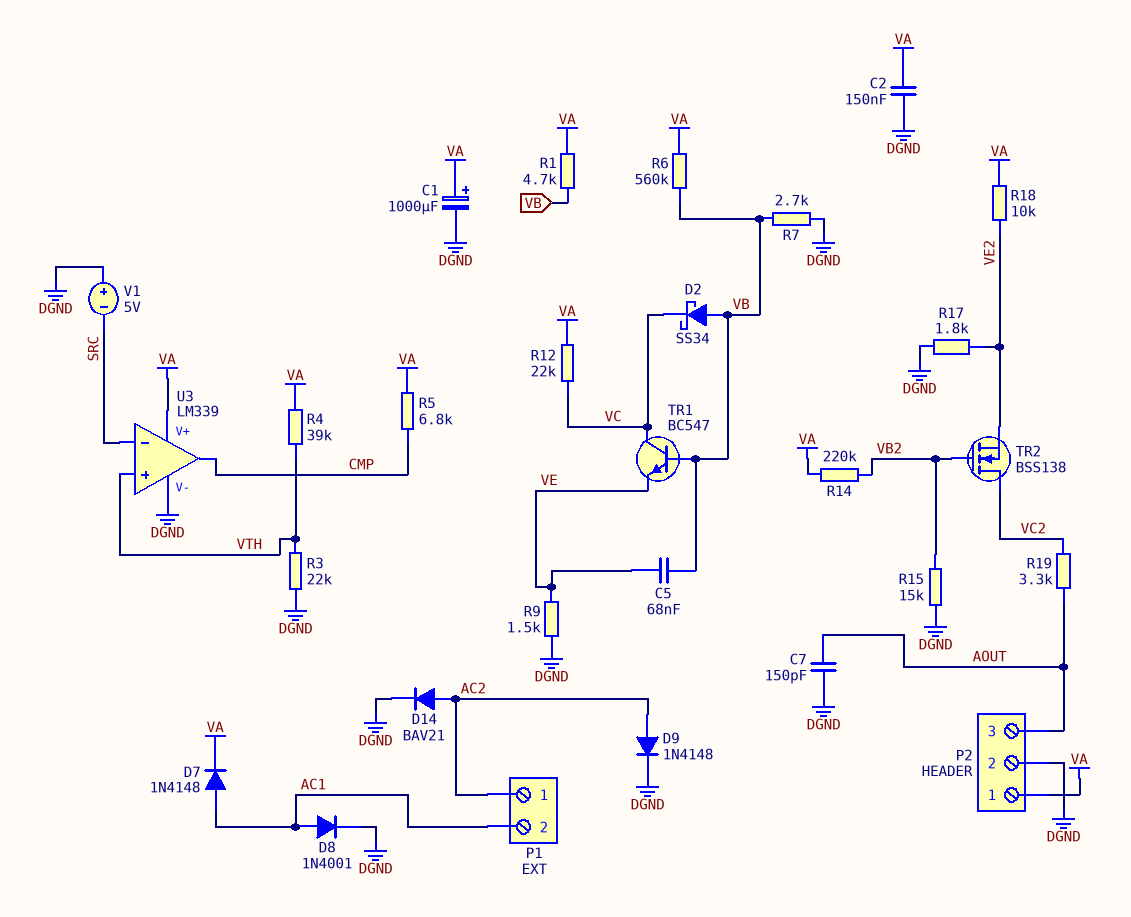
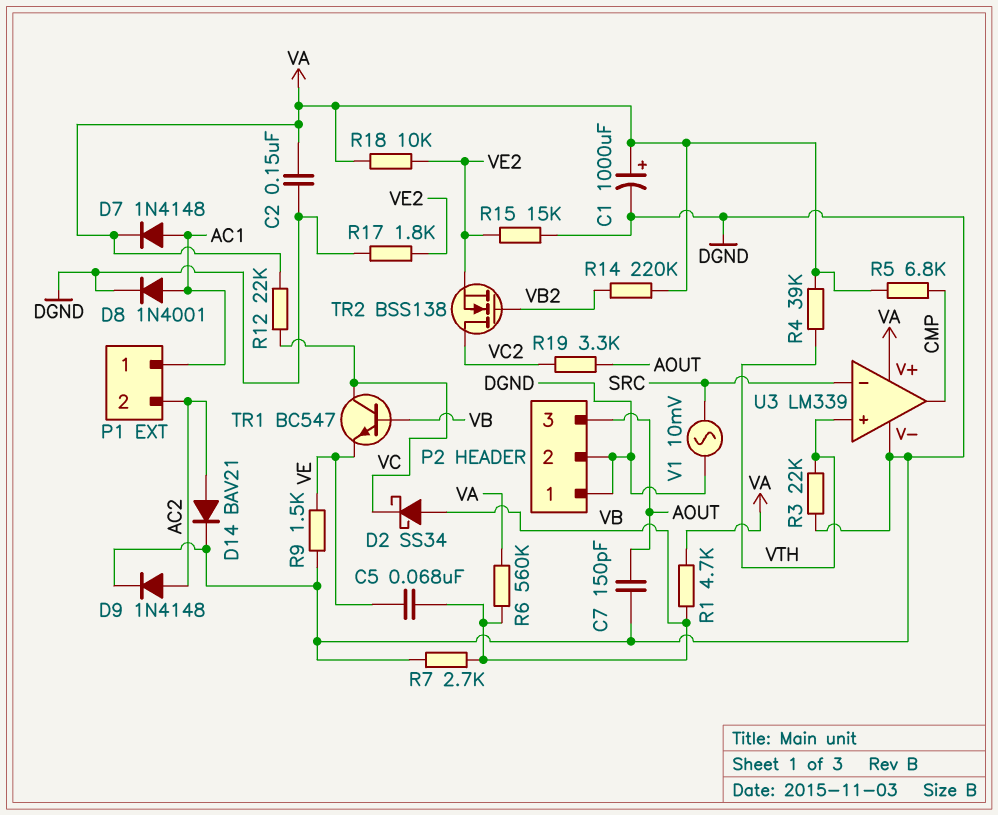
P1 pin 1: AC2 -> AC1
P1 pin 2: AC1 -> AC2
P2 pin 1: VA -> DGND
R15: 15k (DGND, VB2) -> 15k (DGND, VE2)
V1: 5V (plus DGND, minus SRC) -> AC 10mV (DGND, SRC)

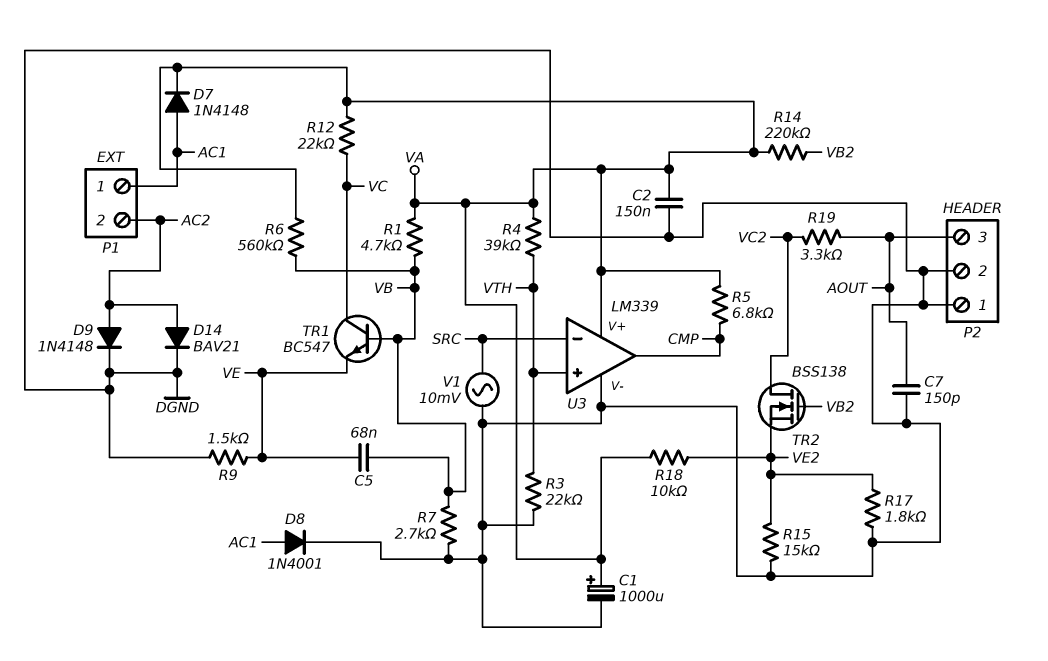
D2: schottky SS34 (A VB, K VC) -> none

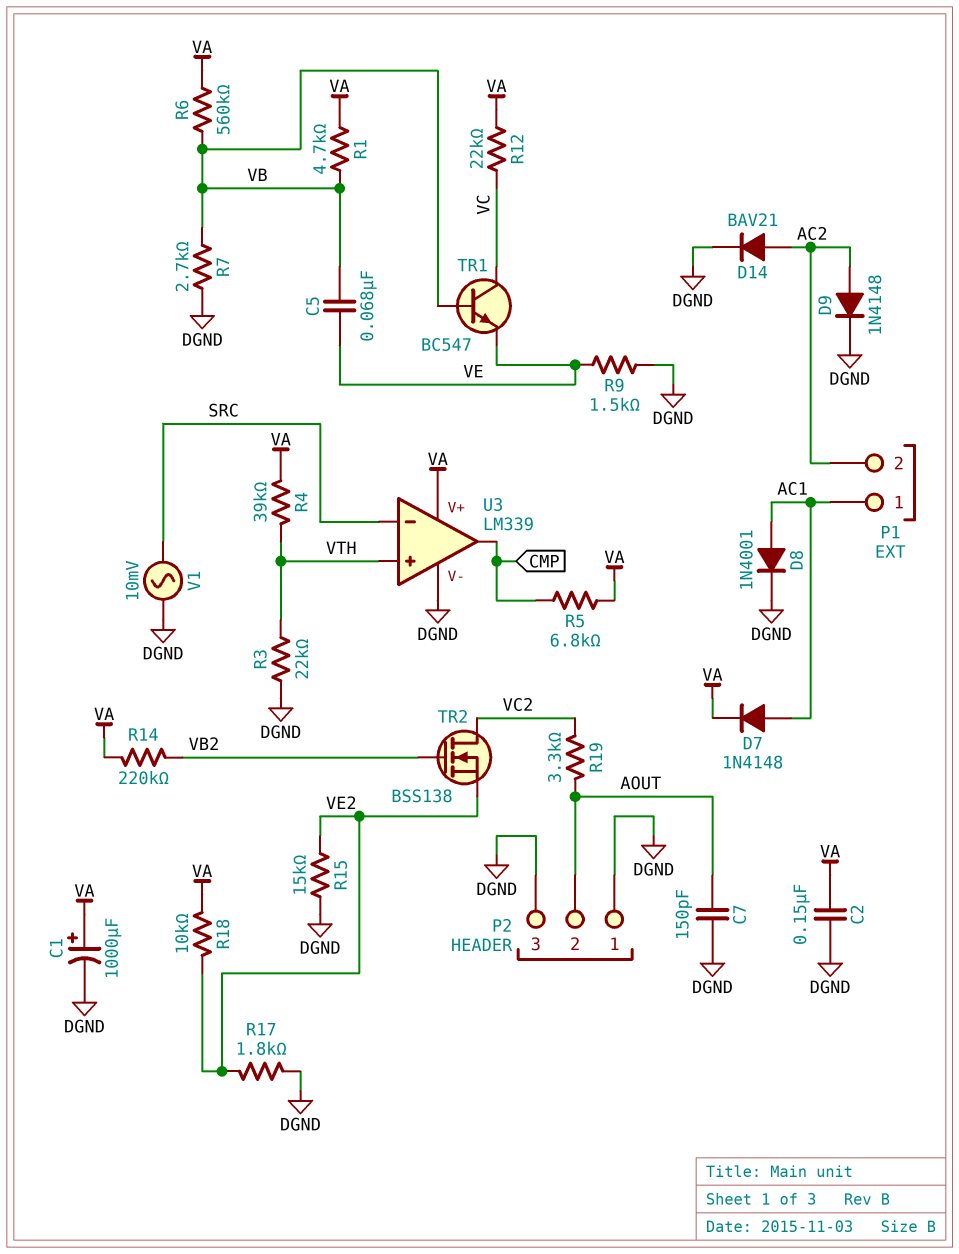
P2 pin 2: DGND -> AOUT
P2 pin 3: AOUT -> DGND

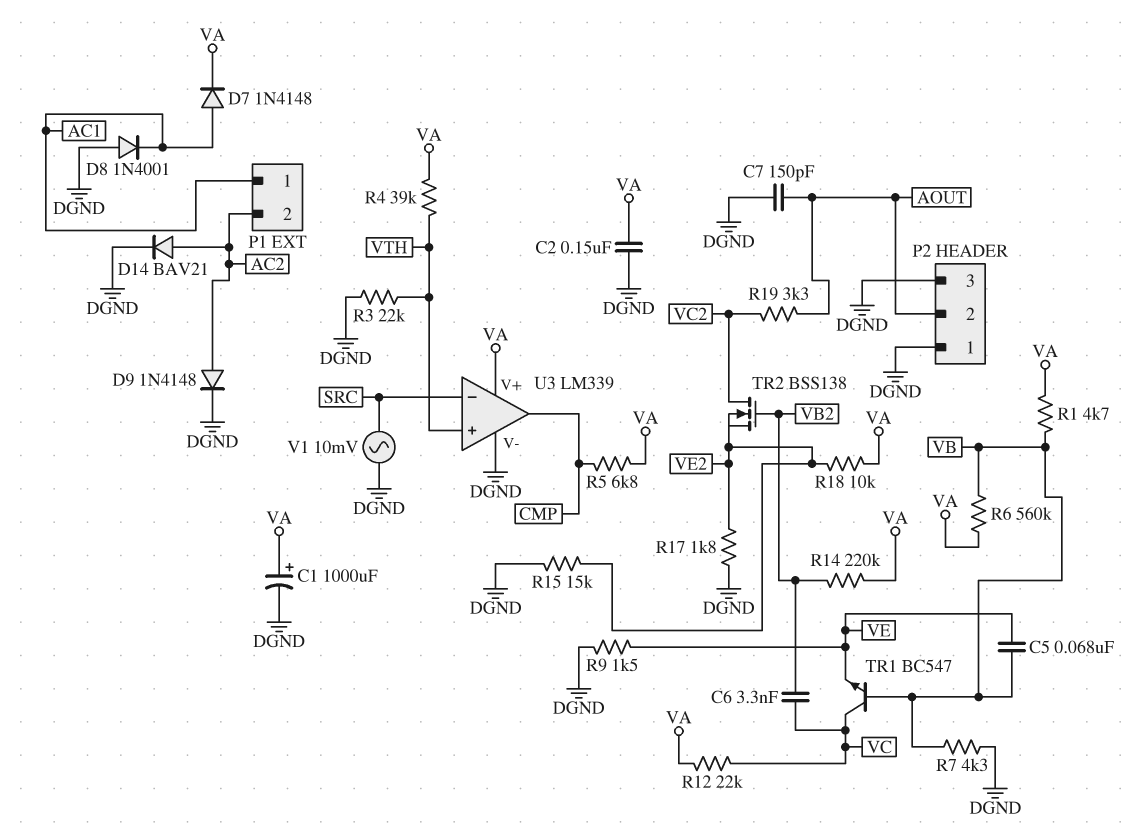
C6: none -> 3.3nF (VB2, VC)
D8: diode 1N4001 (A AC1, K DGND) -> diode 1N4001 (A DGND, K AC1)
R7: 2.7k (DGND, VB) -> 4.3k (DGND, VB)

